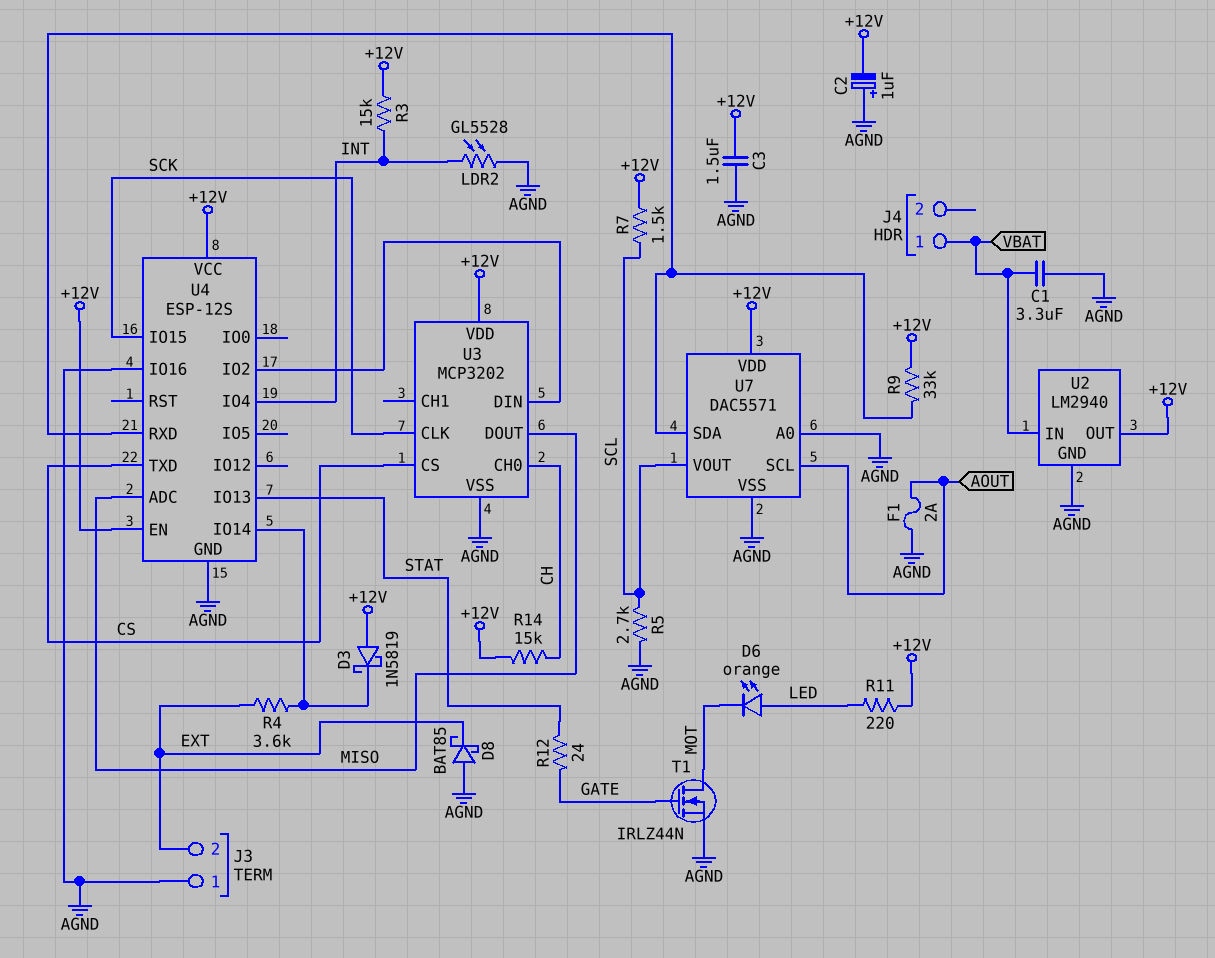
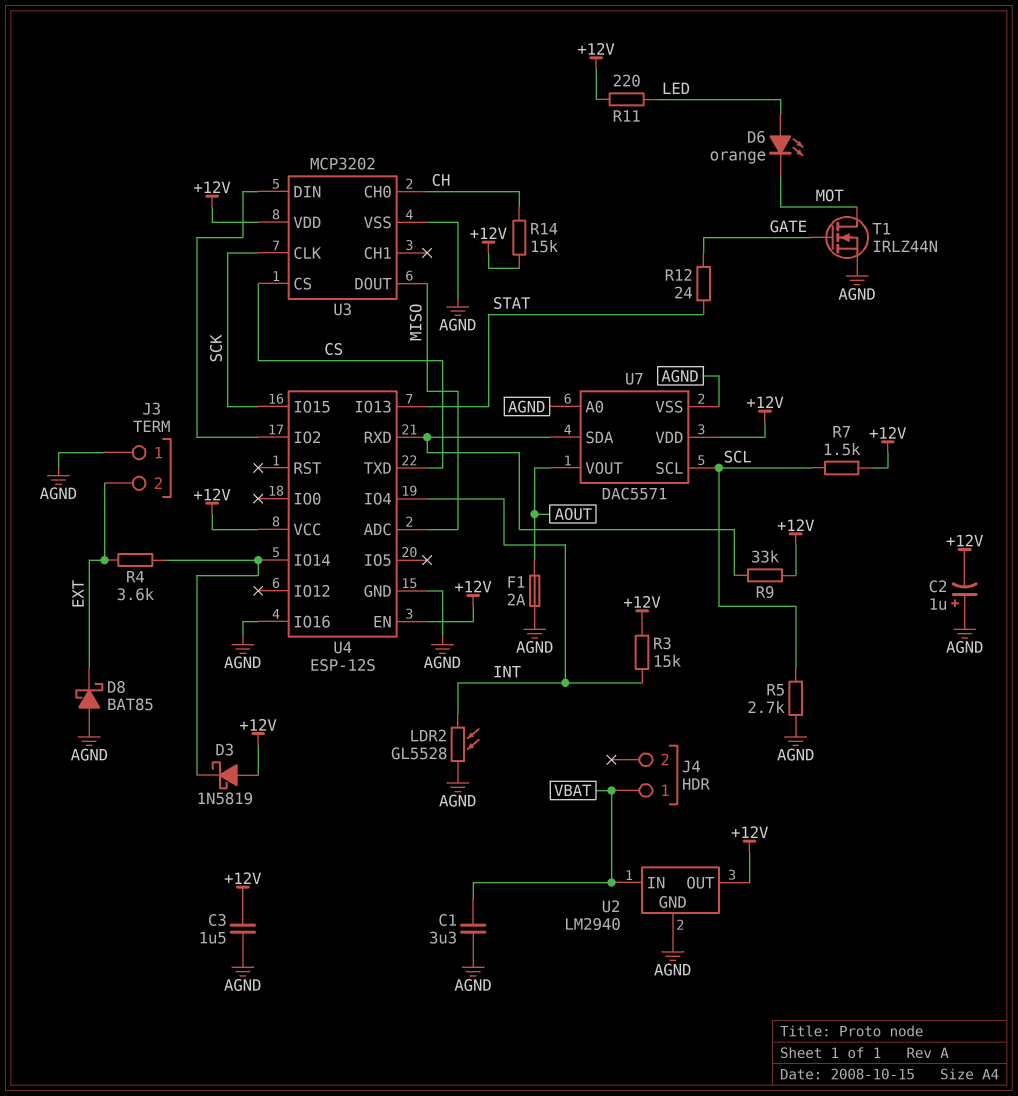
U7 pin SCL: AOUT -> SCL
U7 pin VOUT: SCL -> AOUT

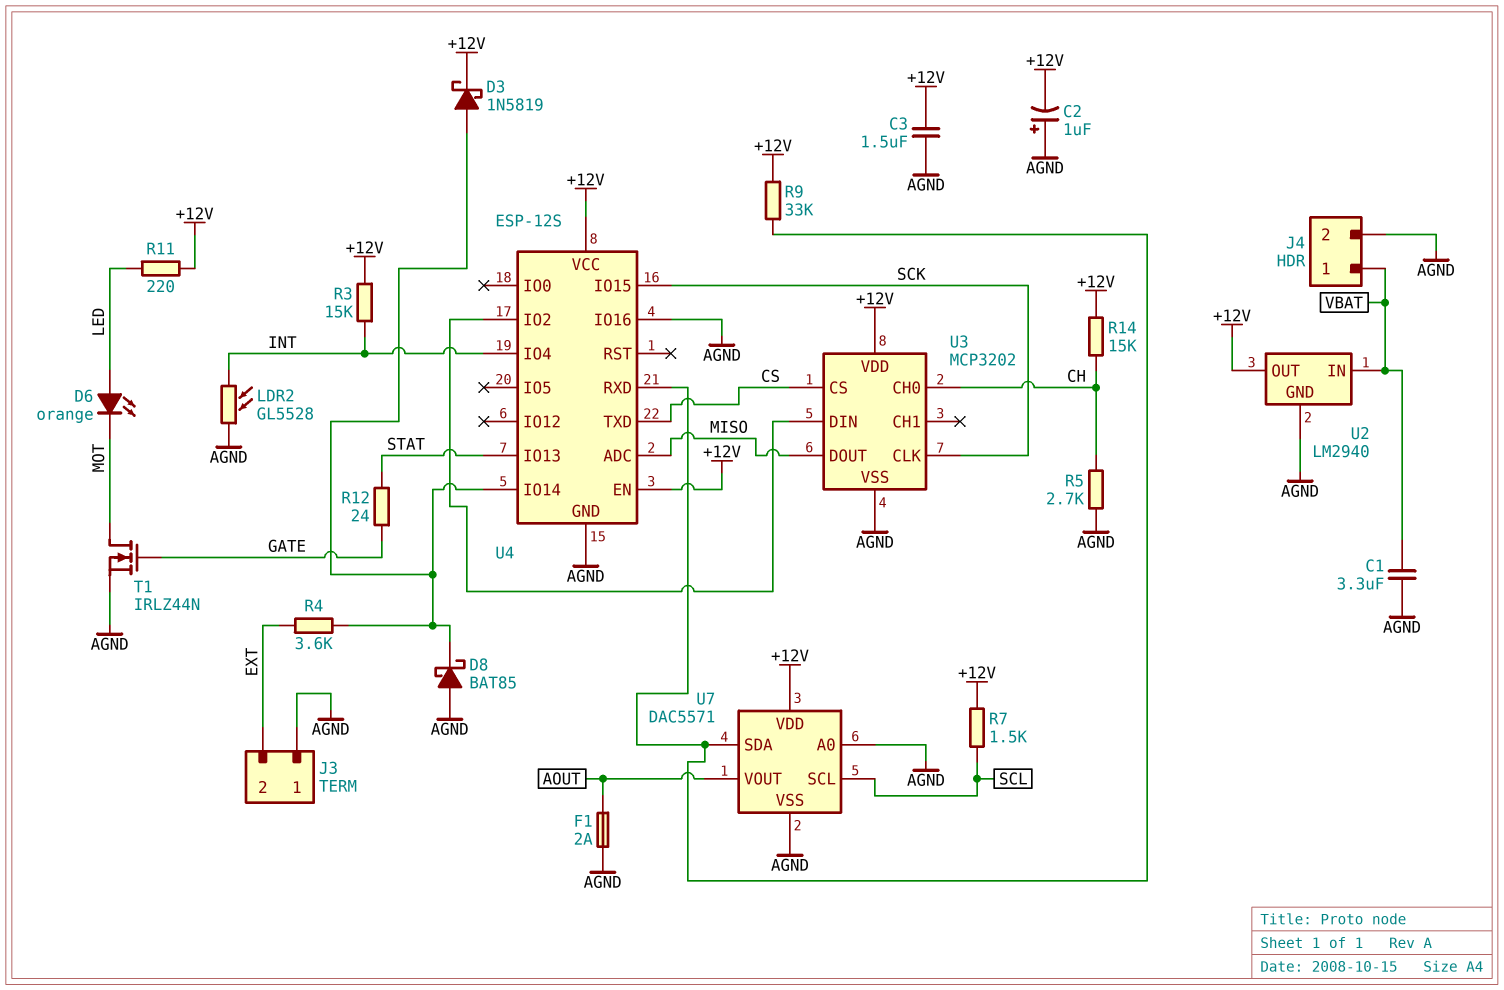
D3: schottky 1N5819 (A +12V, K U4/IO14) -> schottky 1N5819 (A U4/IO14, K +12V)
D8: schottky BAT85 (A AGND, K EXT) -> schottky BAT85 (A AGND, K U4/IO14)
J4 pin 2: none -> AGND
R5: 2.7k (AGND, SCL) -> 2.7k (AGND, CH)

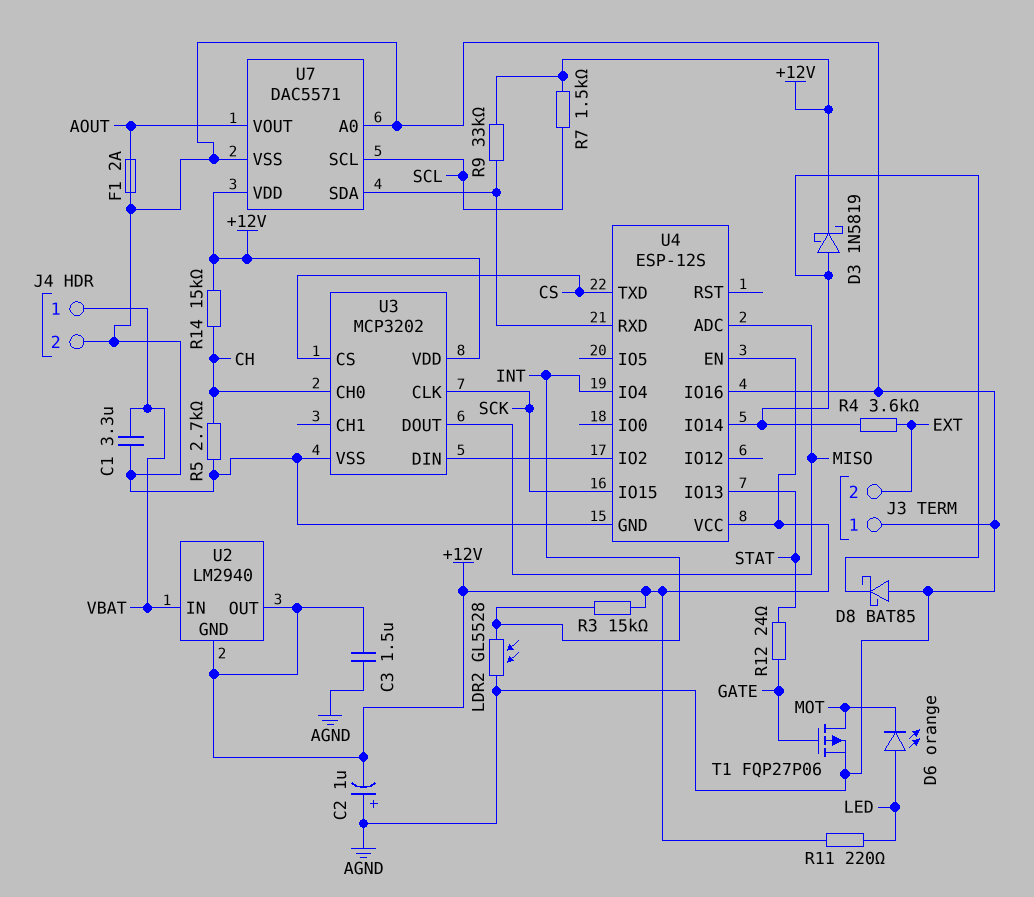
T1: NMOS IRLZ44N (G GATE, D MOT, S AGND) -> PMOS FQP27P06 (G GATE, D MOT, S AGND)
U2 pin GND: AGND -> +12V

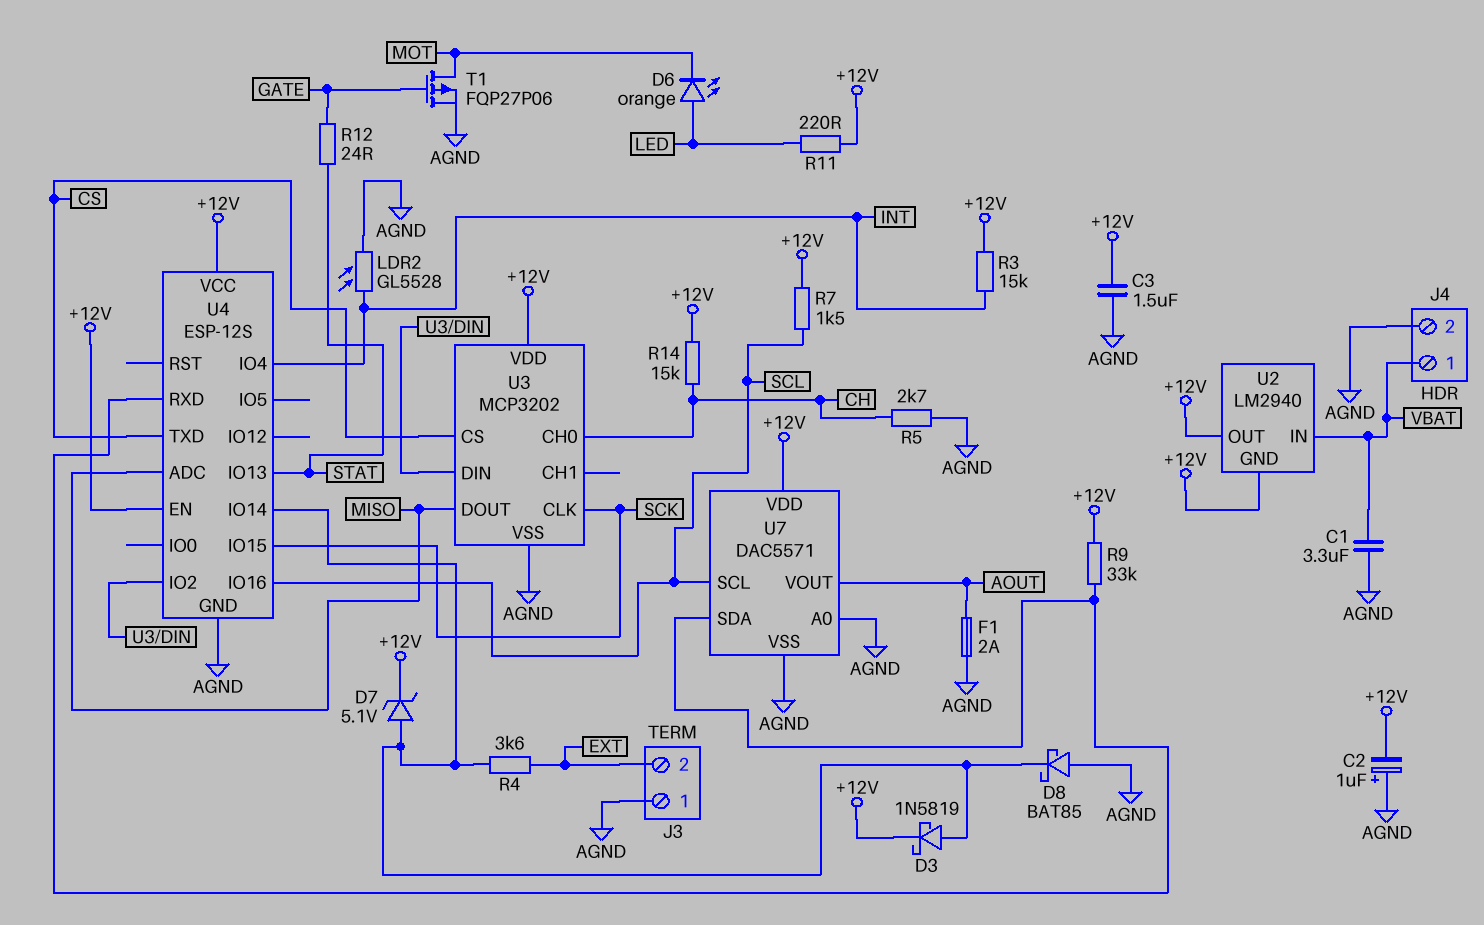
D7: none -> zener 5.1V (A U4/IO14, K +12V)
U4 pin IO16: AGND -> SCL

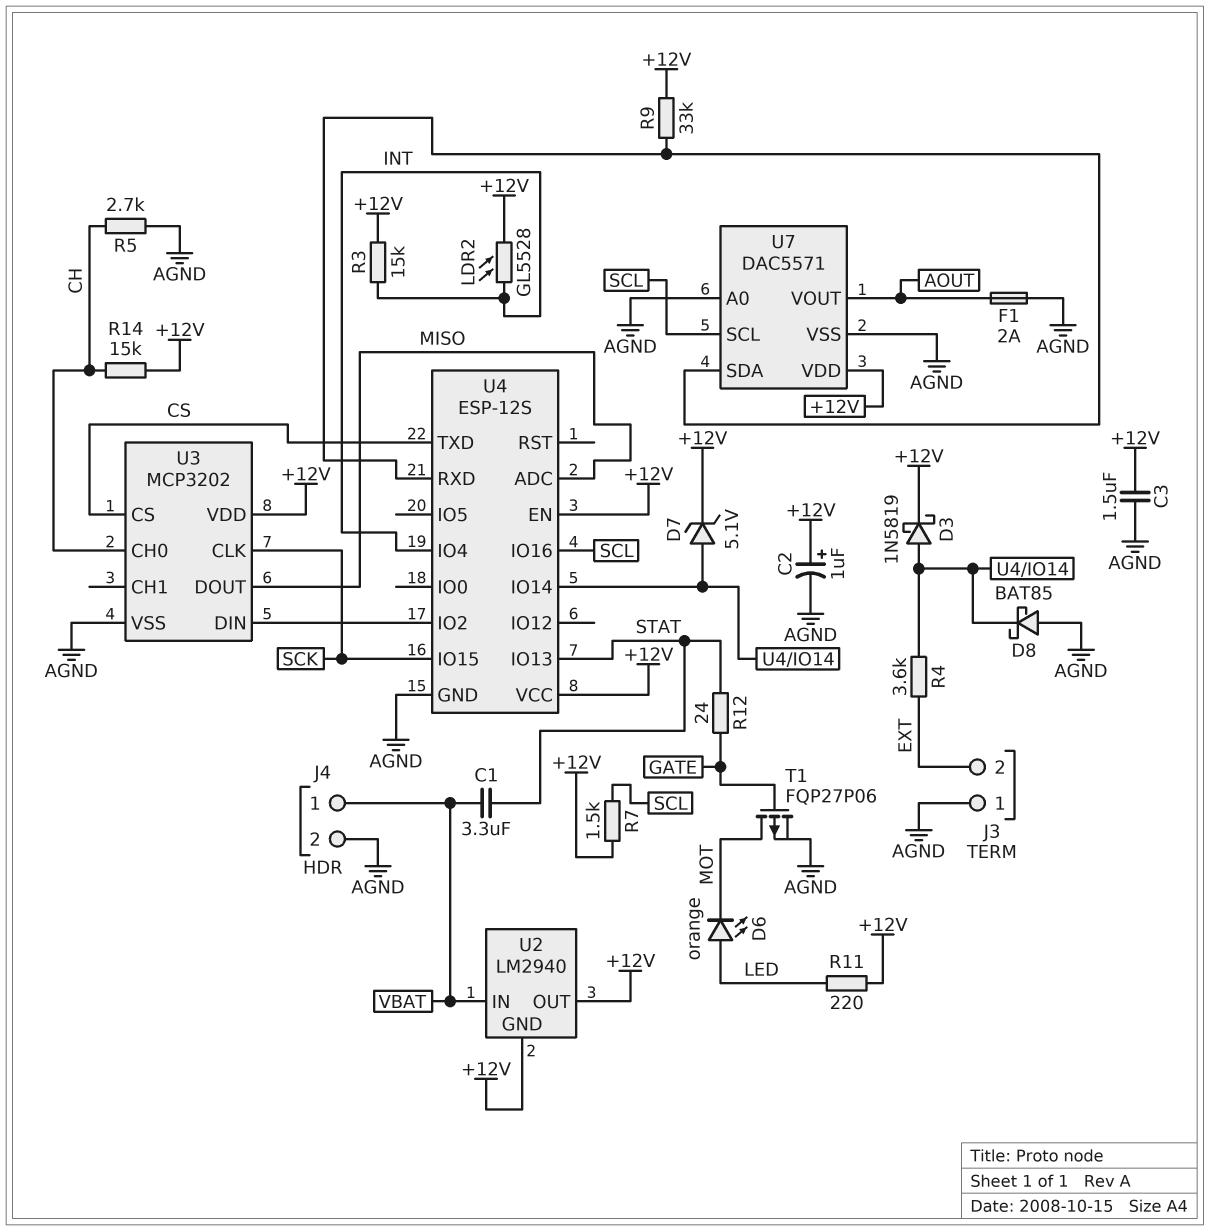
C1: 3.3uF (AGND, VBAT) -> 3.3uF (STAT, VBAT)
C2: 1uF (plus AGND, minus +12V) -> 1uF (plus +12V, minus AGND)
LDR2: GL5528 (AGND, INT) -> GL5528 (+12V, INT)

